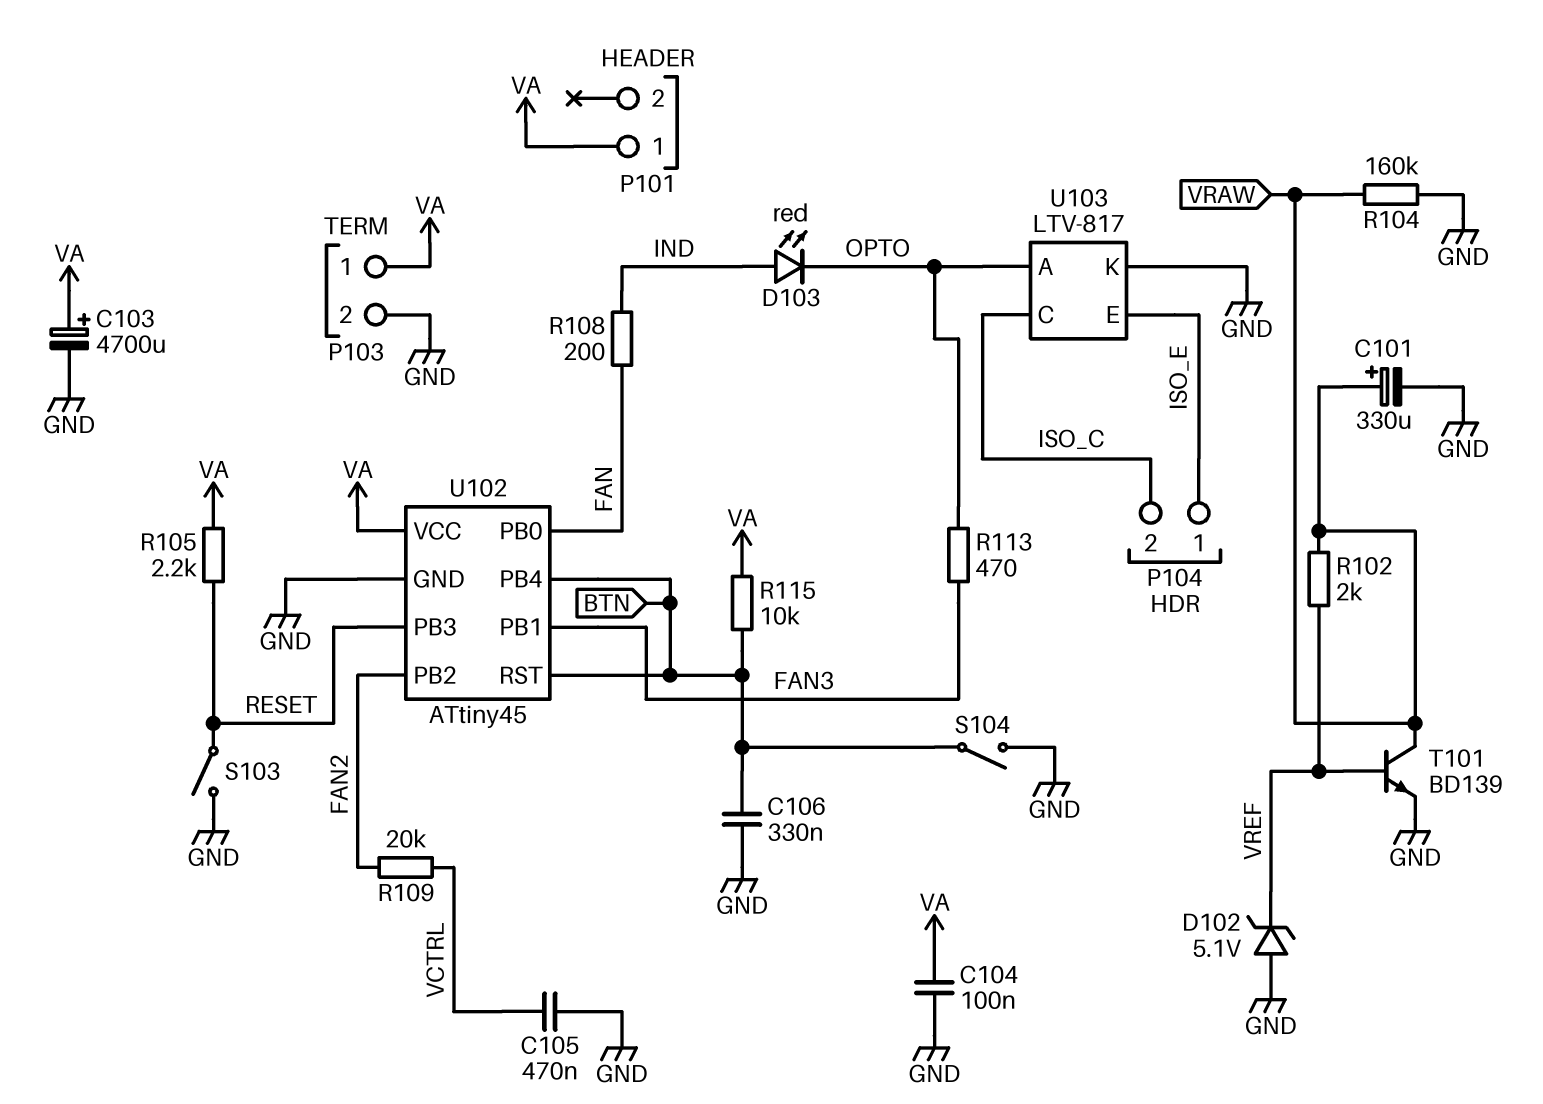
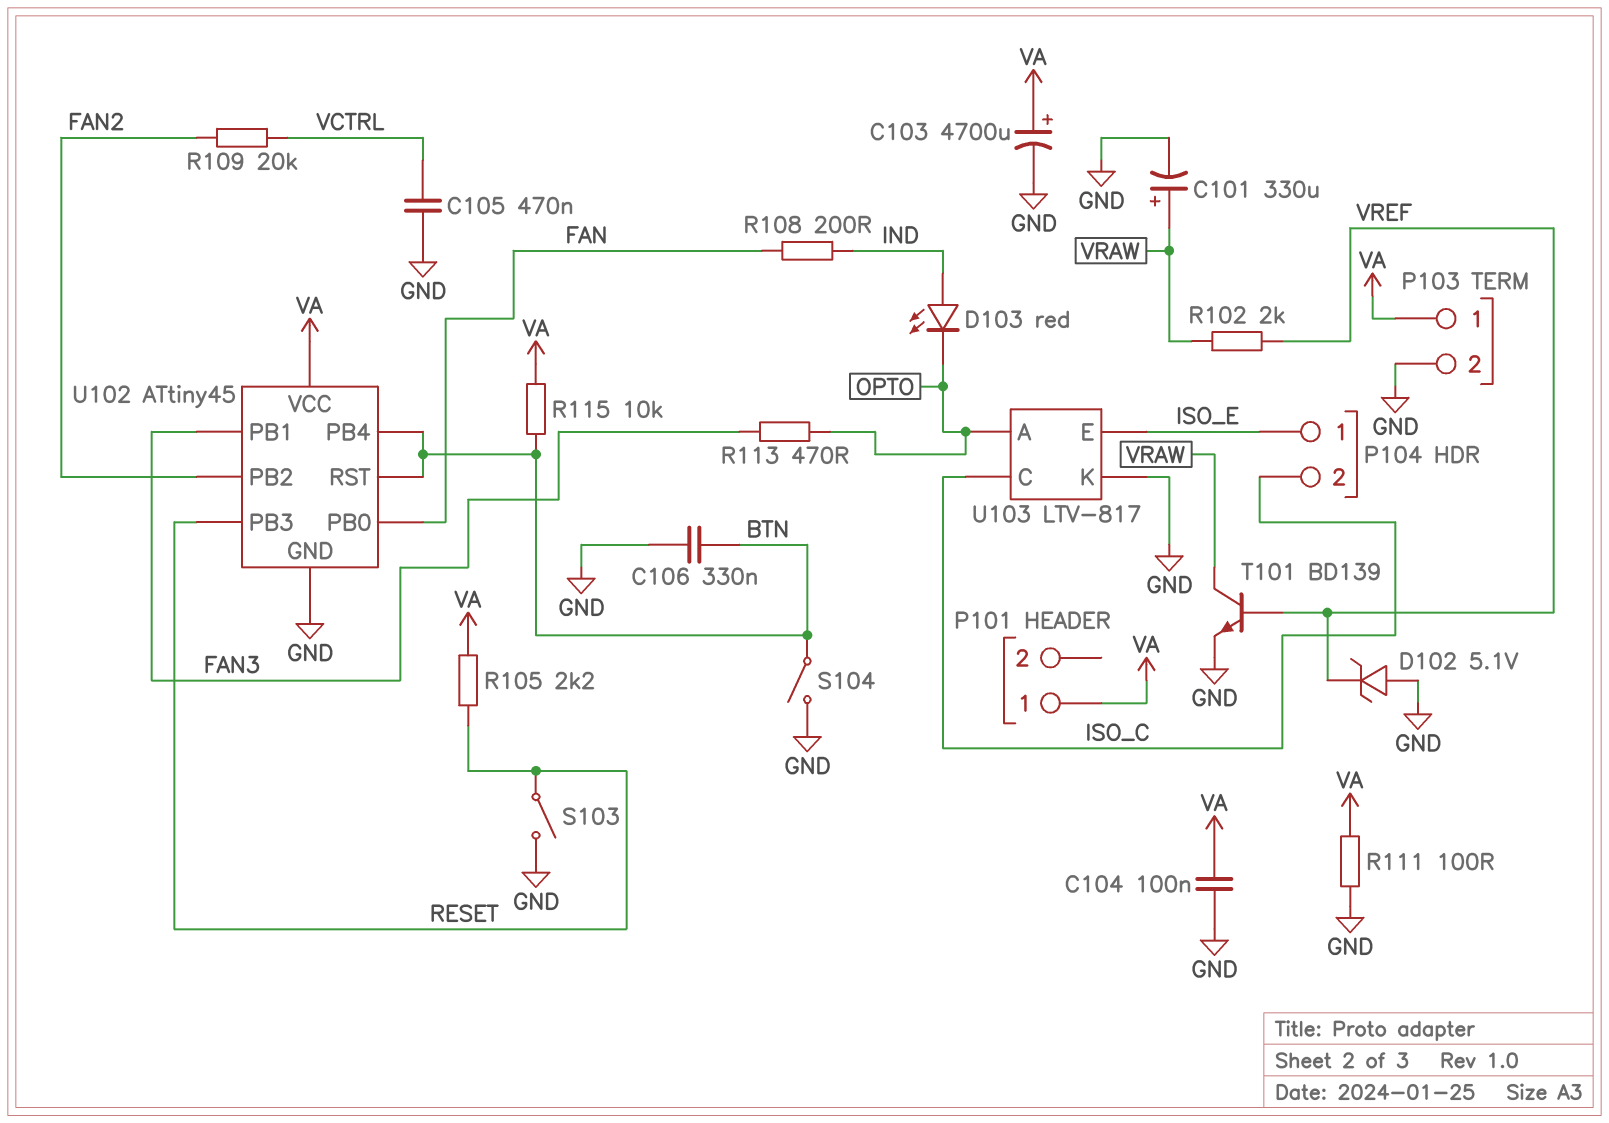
R104: 160k (GND, VRAW) -> none
R111: none -> 100 (GND, VA)

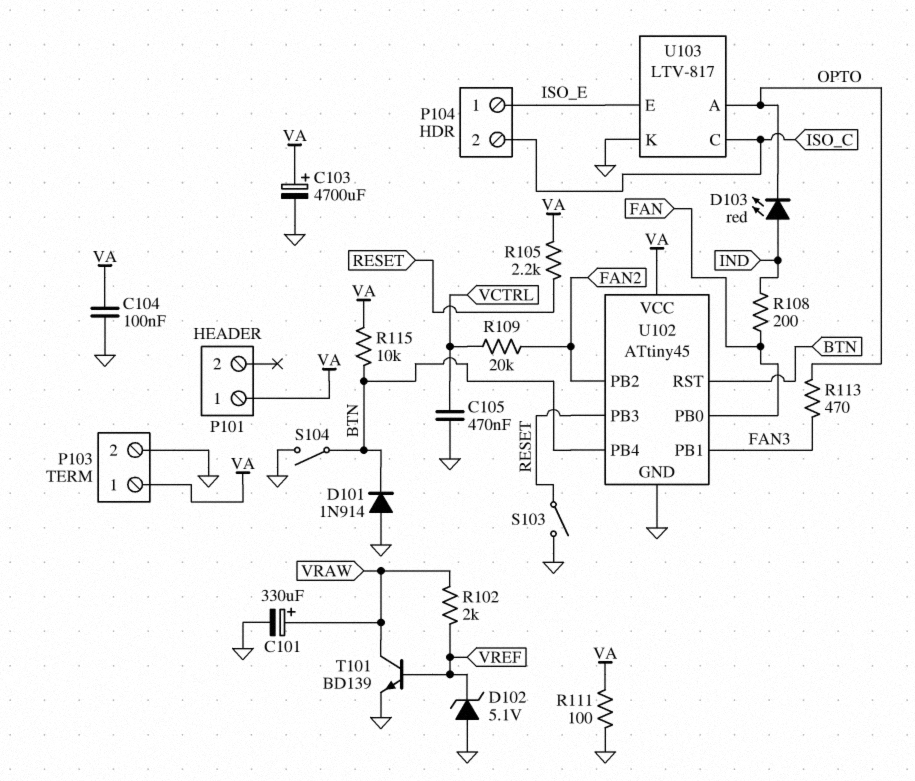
C106: 330nF (BTN, GND) -> none
D101: none -> diode 1N914 (A GND, K BTN)

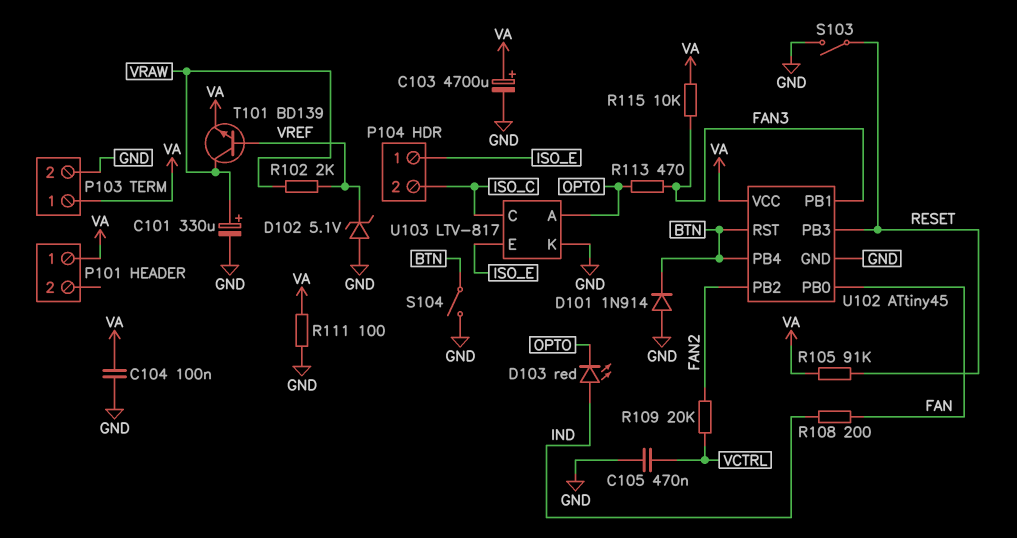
R105: 2.2k (RESET, VA) -> 91k (RESET, VA)
R115: 10k (BTN, VA) -> 10k (FAN3, VA)
T101: NPN BD139 (B VREF, C VRAW, E GND) -> NPN BD139 (B VREF, C VRAW, E VA)

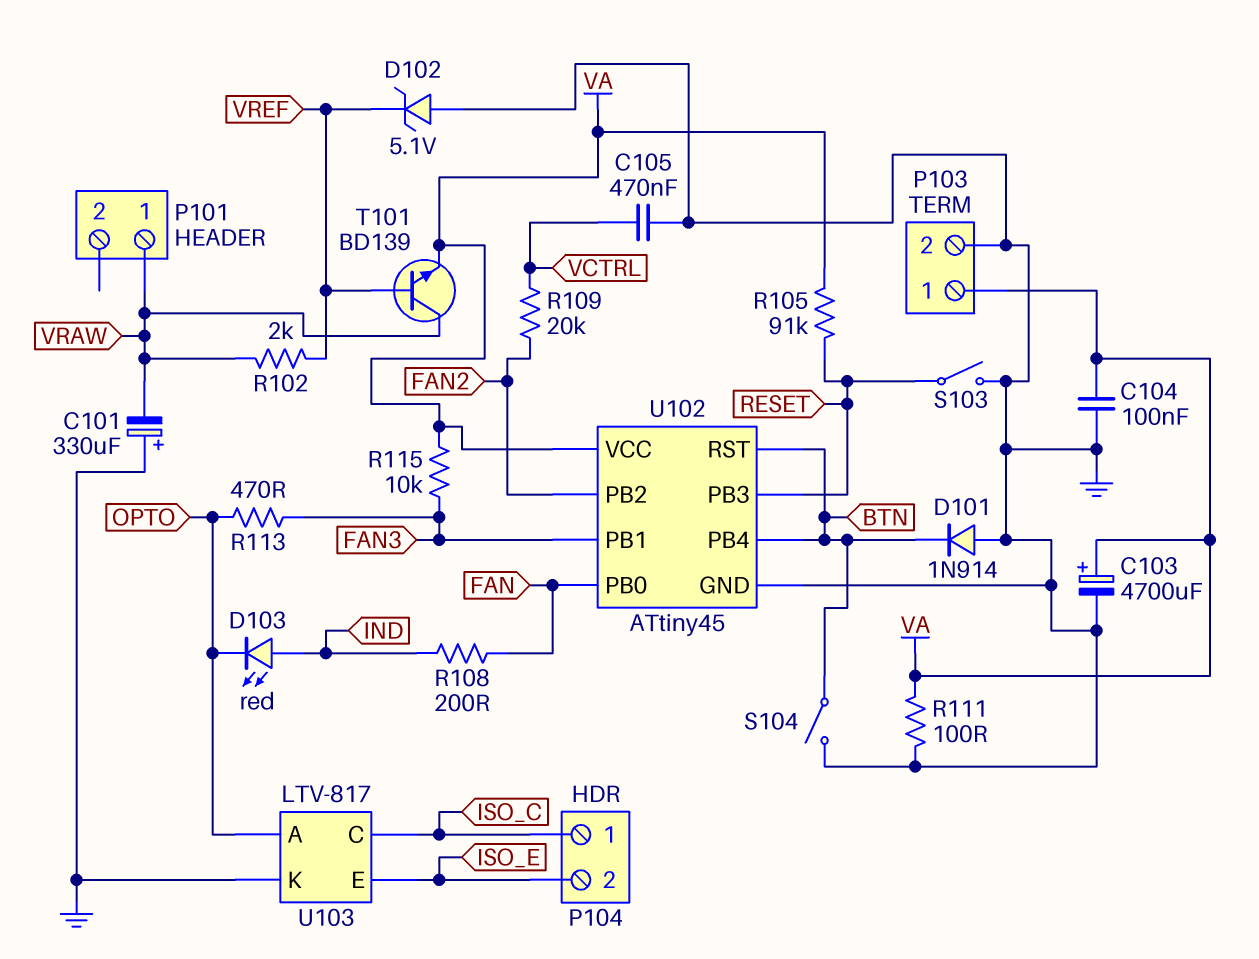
C101: 330uF (plus VRAW, minus GND) -> 330uF (plus GND, minus VRAW)
P101 pin 1: VA -> VRAW
P104 pin 1: ISO_E -> ISO_C
P104 pin 2: ISO_C -> ISO_E

